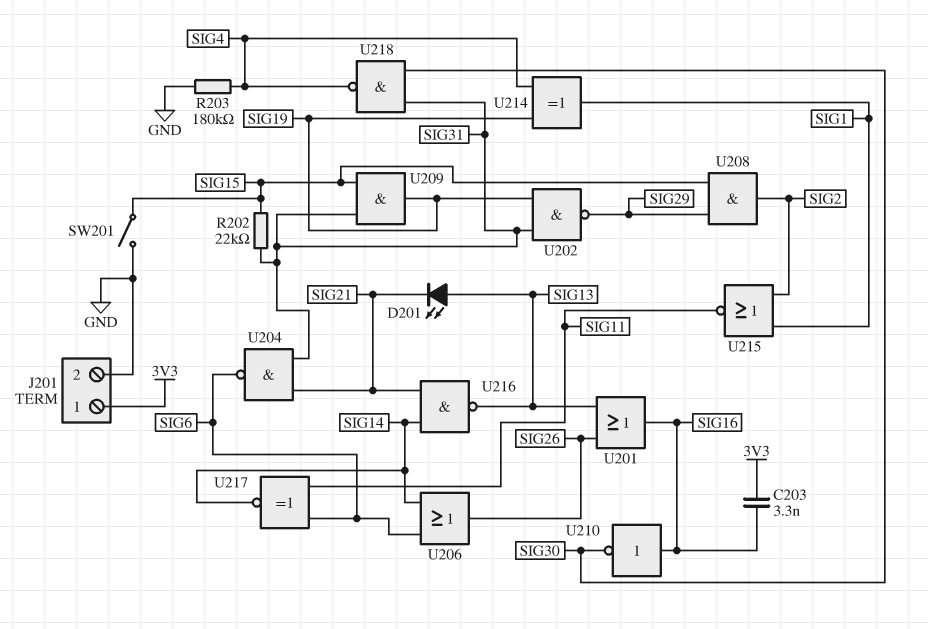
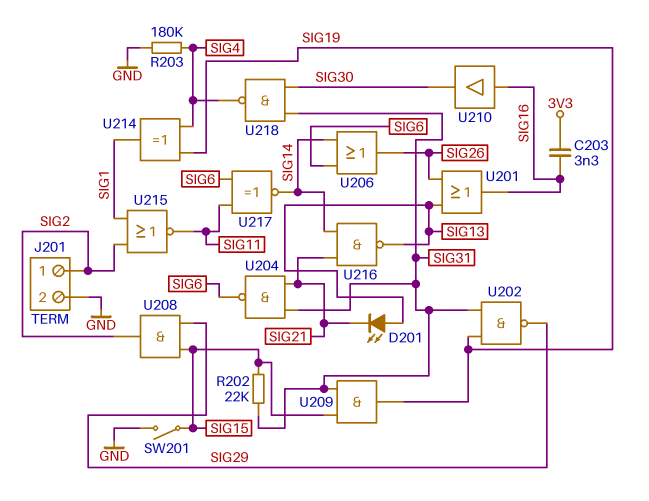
J201 pin 1: 3V3 -> SIG2
U210: NOT (in SIG16, out SIG30) -> buffer (in SIG16, out SIG30)

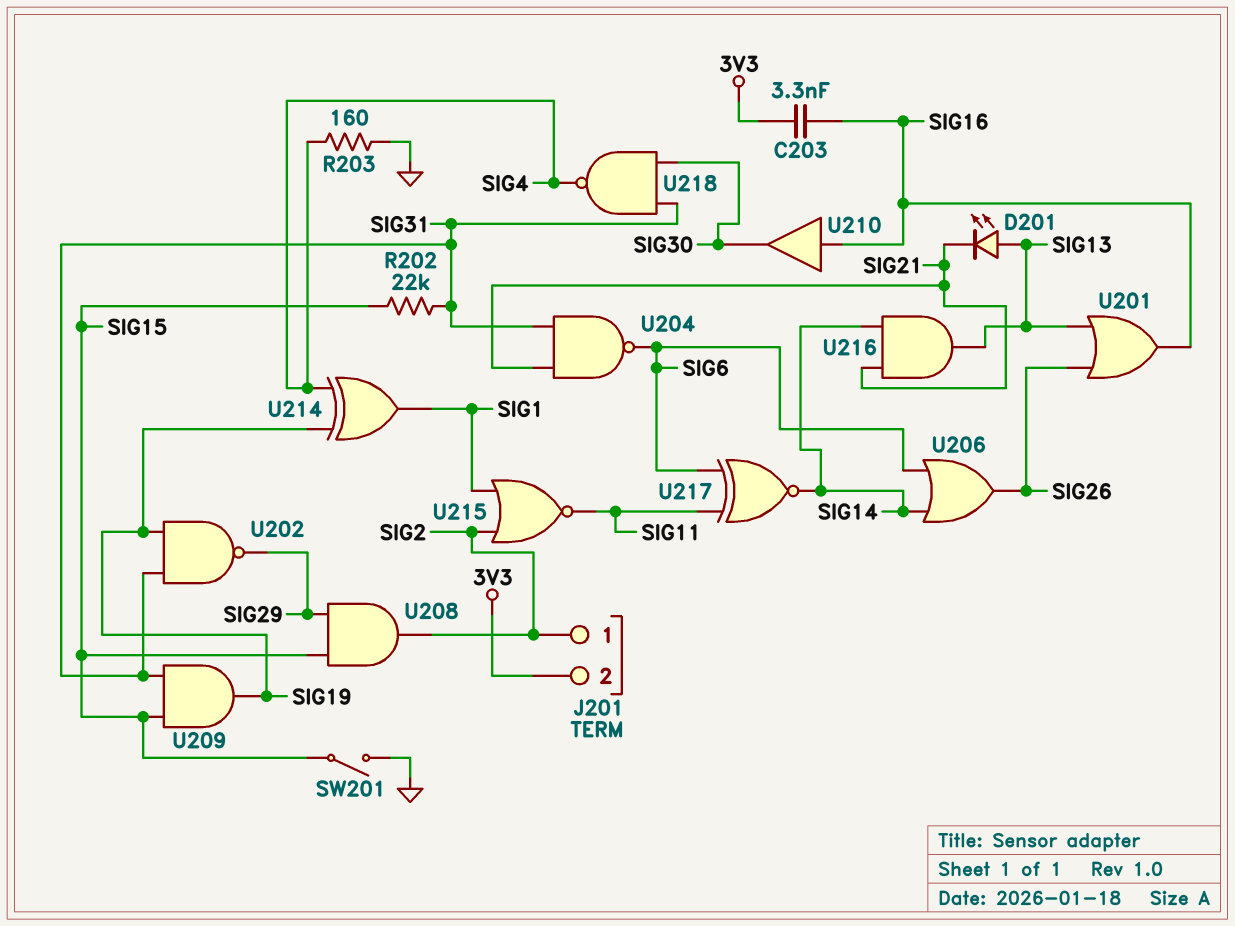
J201 pin 2: GND -> 3V3
R203: 180k (GND, SIG4) -> 160 (GND, SIG4)
U216: NAND (in SIG14, in SIG21, out SIG13) -> AND (in SIG14, in SIG21, out SIG13)

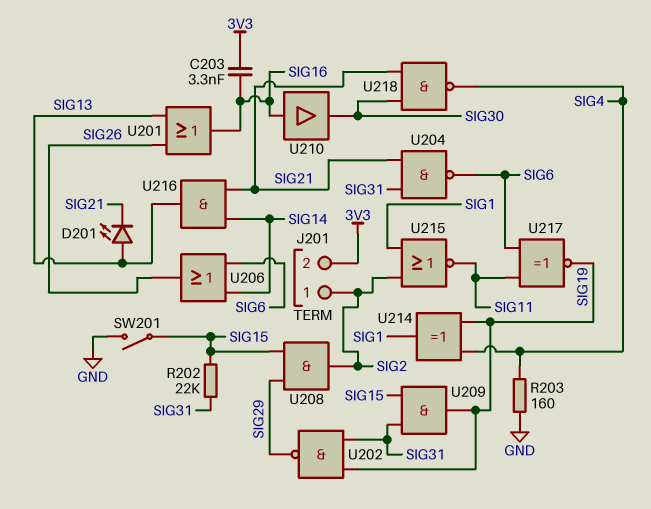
U217: XNOR (in SIG6, in SIG11, out SIG14) -> XNOR (in SIG6, in SIG11, out SIG19)
U218: NAND (in SIG30, in SIG31, out SIG4) -> NAND (in SIG21, in SIG30, out SIG4)

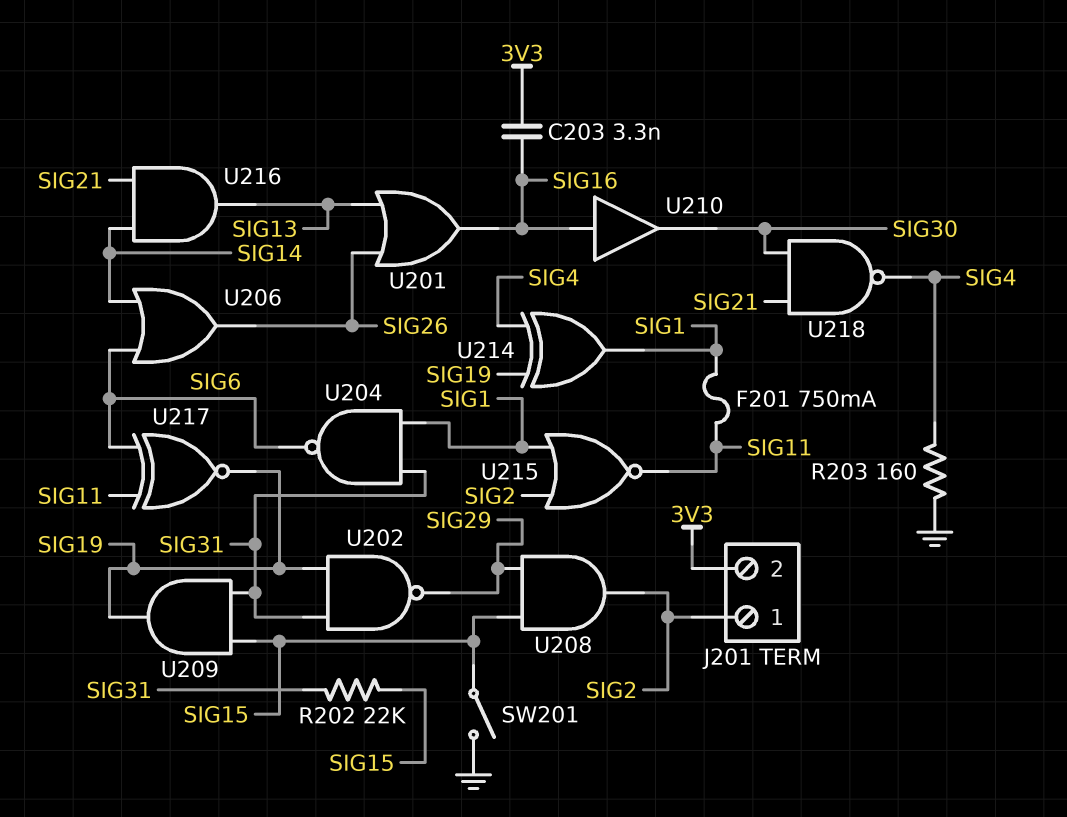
D201: LED (A SIG13, K SIG21) -> none
F201: none -> 750mA (SIG1, SIG11)
U204: NAND (in SIG21, in SIG31, out SIG6) -> NAND (in SIG1, in SIG31, out SIG6)

